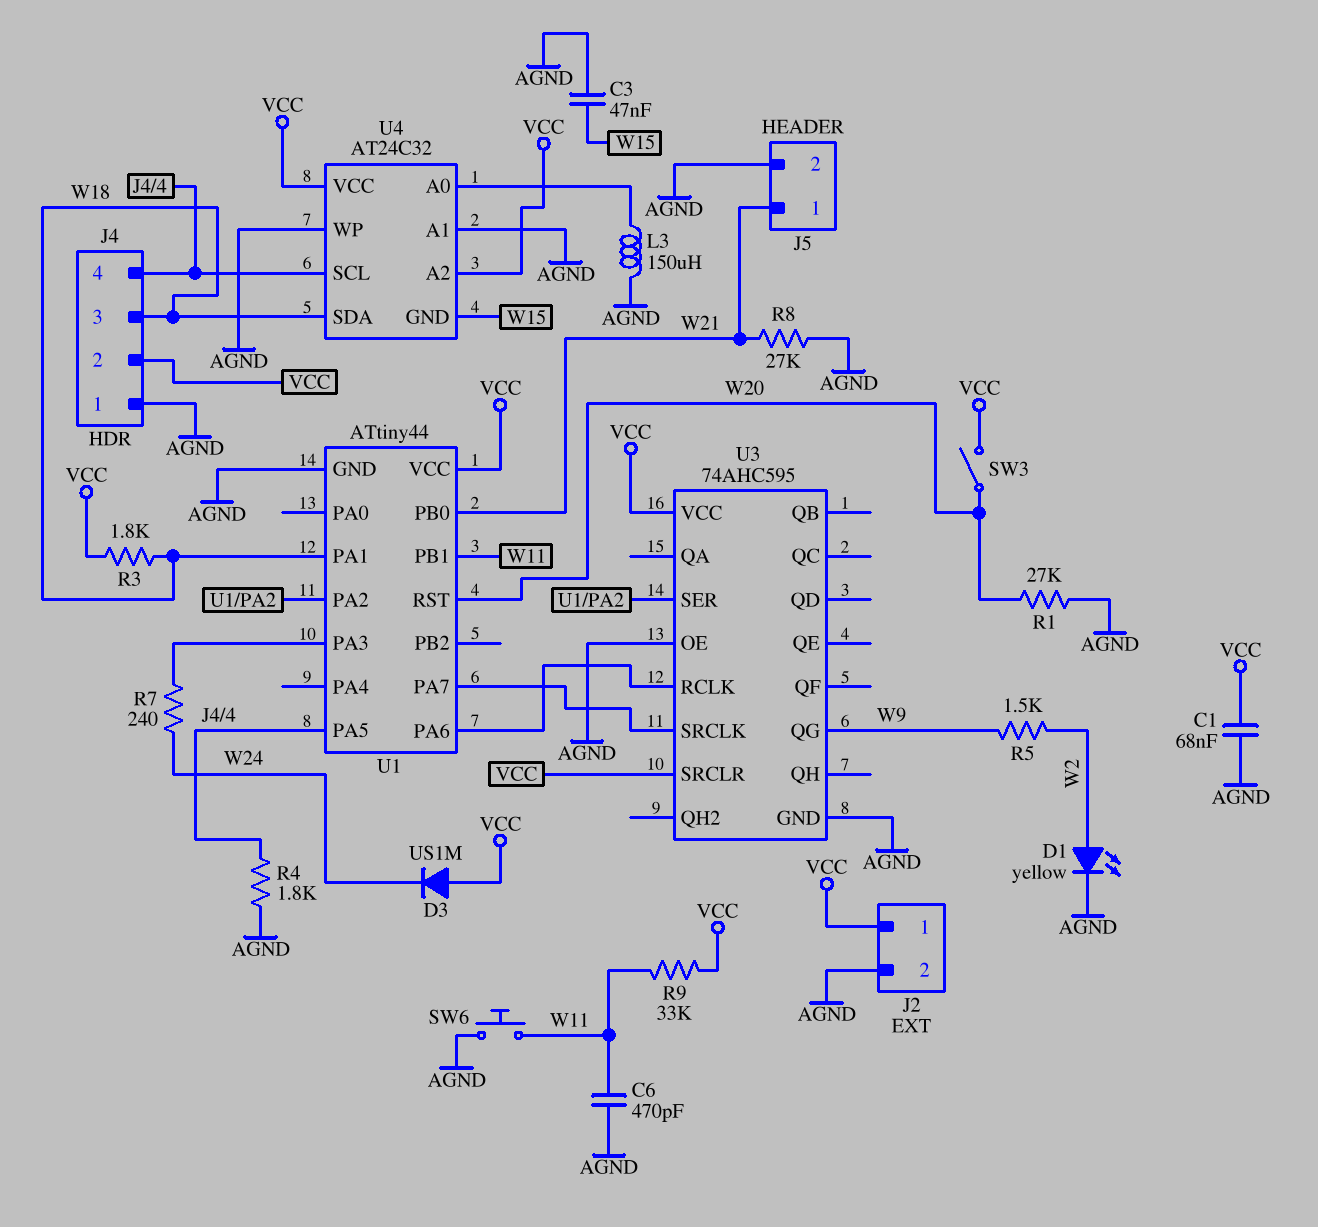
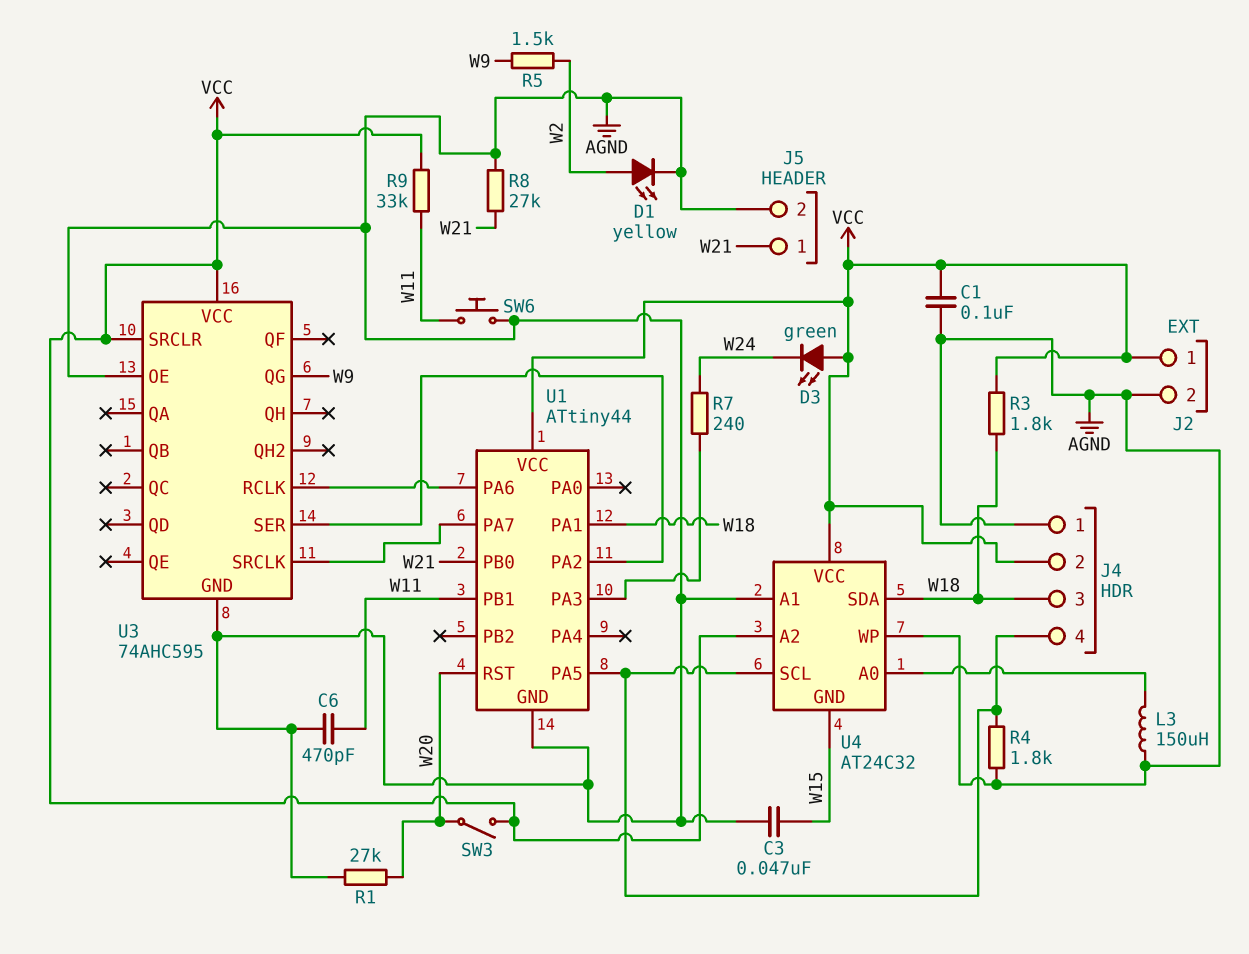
C1: 68nF (AGND, VCC) -> 100nF (AGND, VCC)
D3: diode US1M (A VCC, K W24) -> LED green (A VCC, K W24)

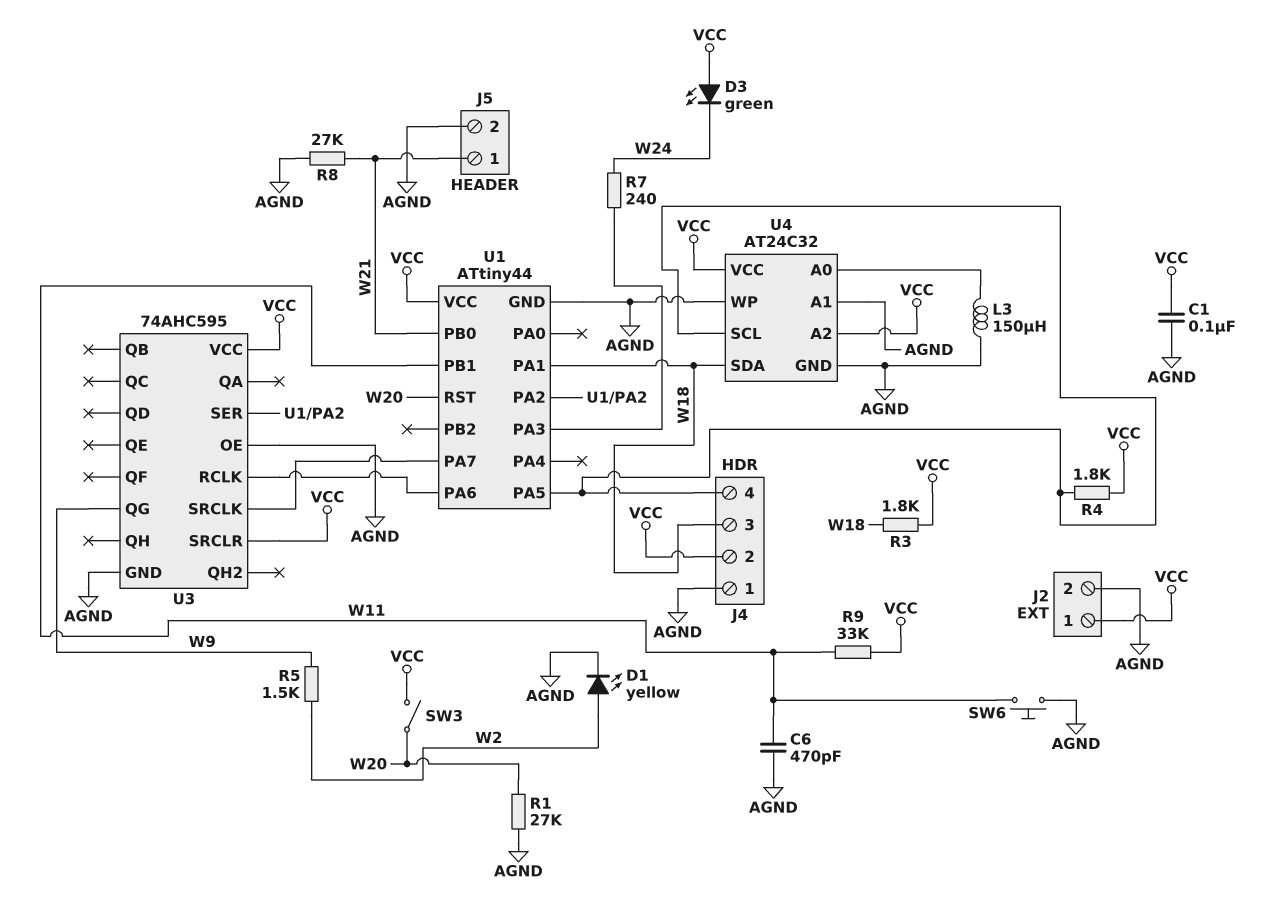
C3: 47nF (AGND, W15) -> none
R4: 1.8k (AGND, J4/4) -> 1.8k (J4/4, VCC)
U4 pin GND: W15 -> AGND

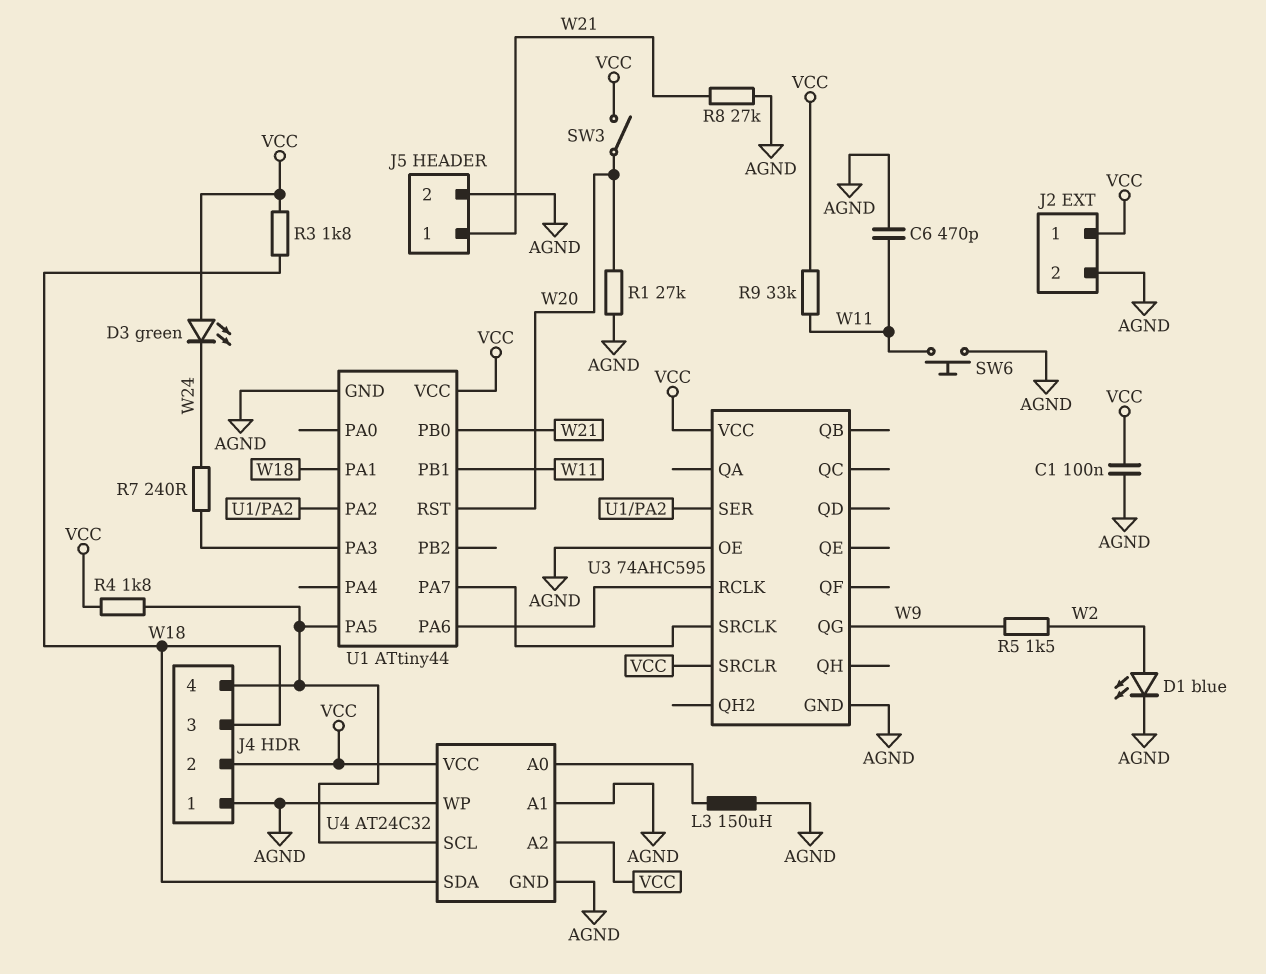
D1: LED yellow (A W2, K AGND) -> LED blue (A W2, K AGND)

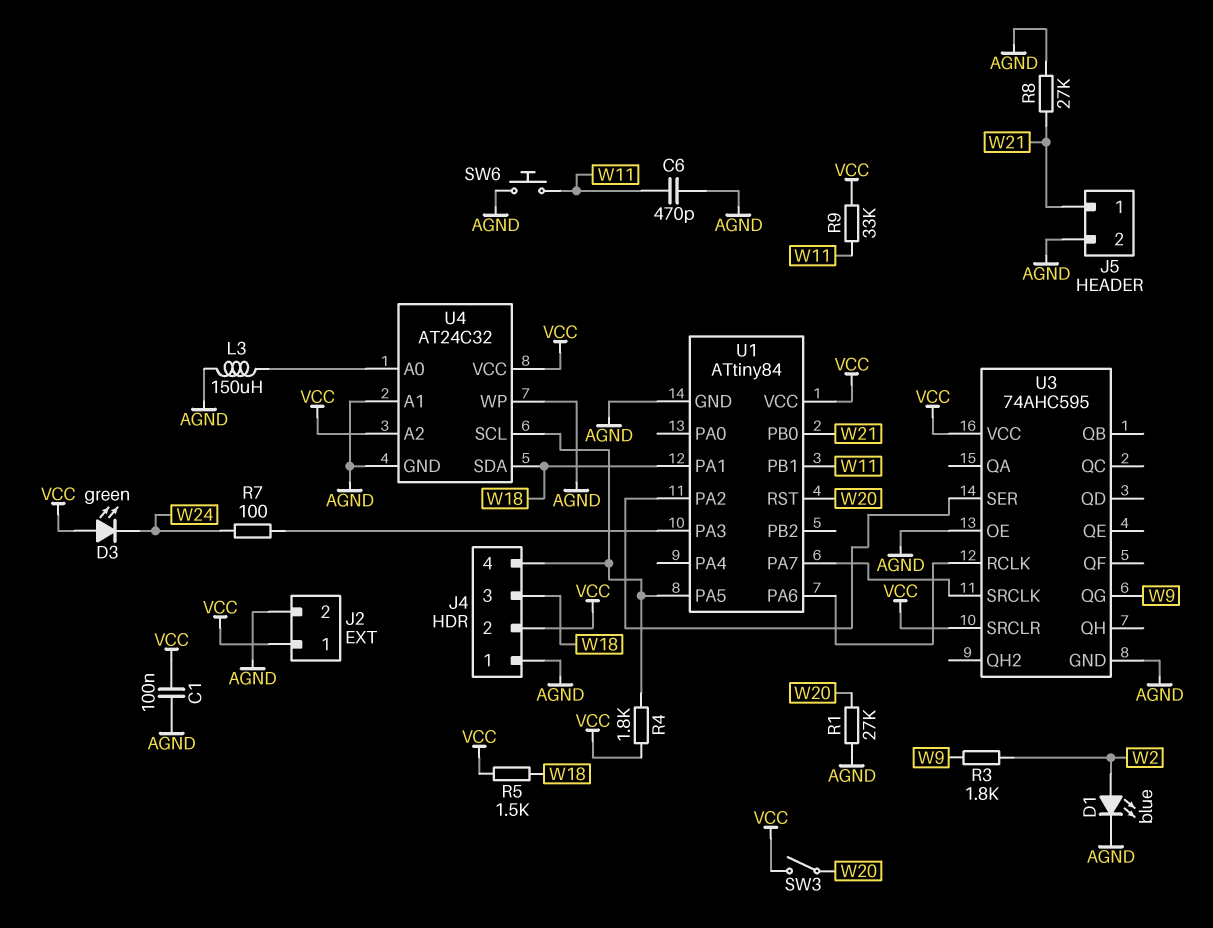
R3: 1.8k (VCC, W18) -> 1.8k (W2, W9)
R5: 1.5k (W2, W9) -> 1.5k (VCC, W18)
R7: 240 (U1/PA3, W24) -> 100 (U1/PA3, W24)
U1: ATtiny44 -> ATtiny84

